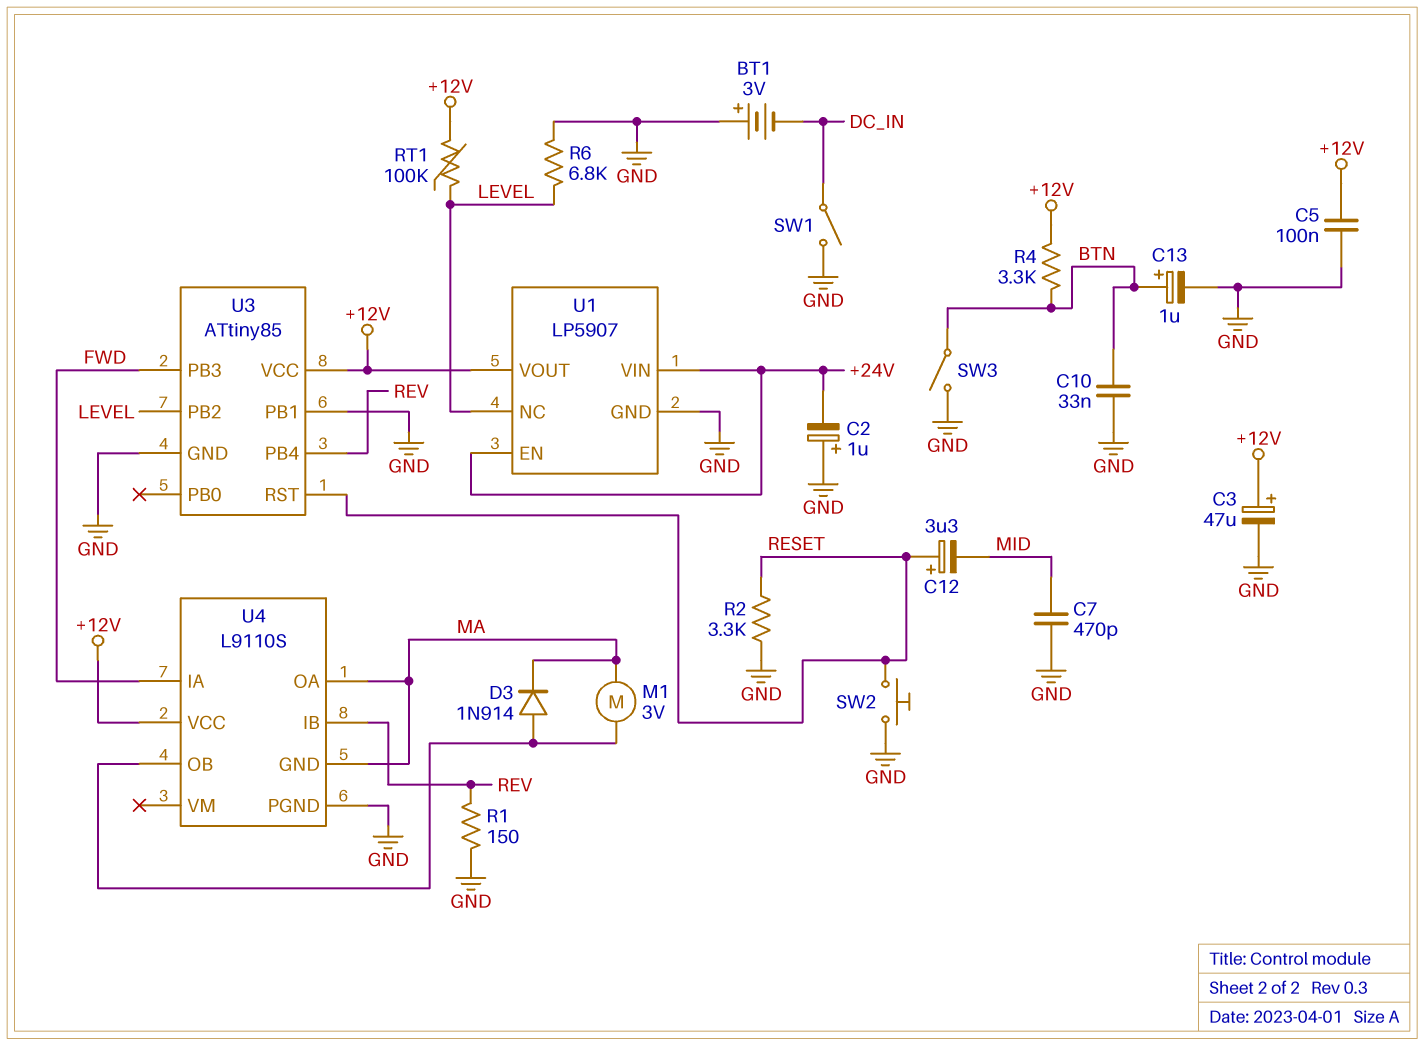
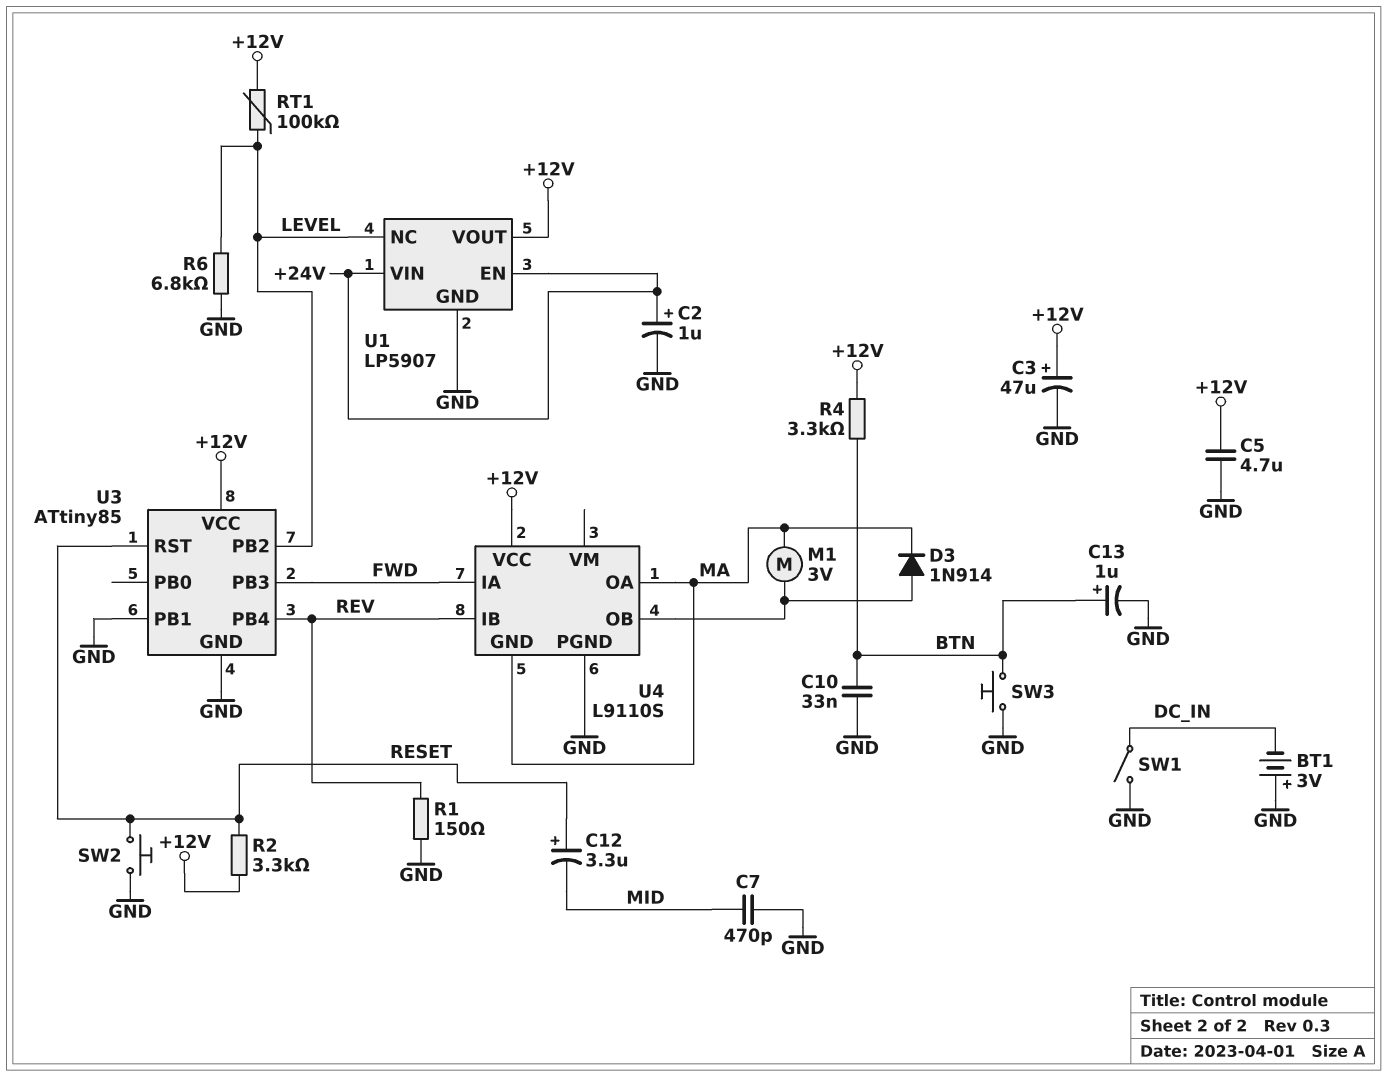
C2: 1uF (plus GND, minus +24V) -> 1uF (plus +24V, minus GND)
C5: 100nF (+12V, GND) -> 4.7uF (+12V, GND)
R2: 3.3k (GND, RESET) -> 3.3k (+12V, RESET)
SW3: switch (BTN, GND) -> button (BTN, GND)

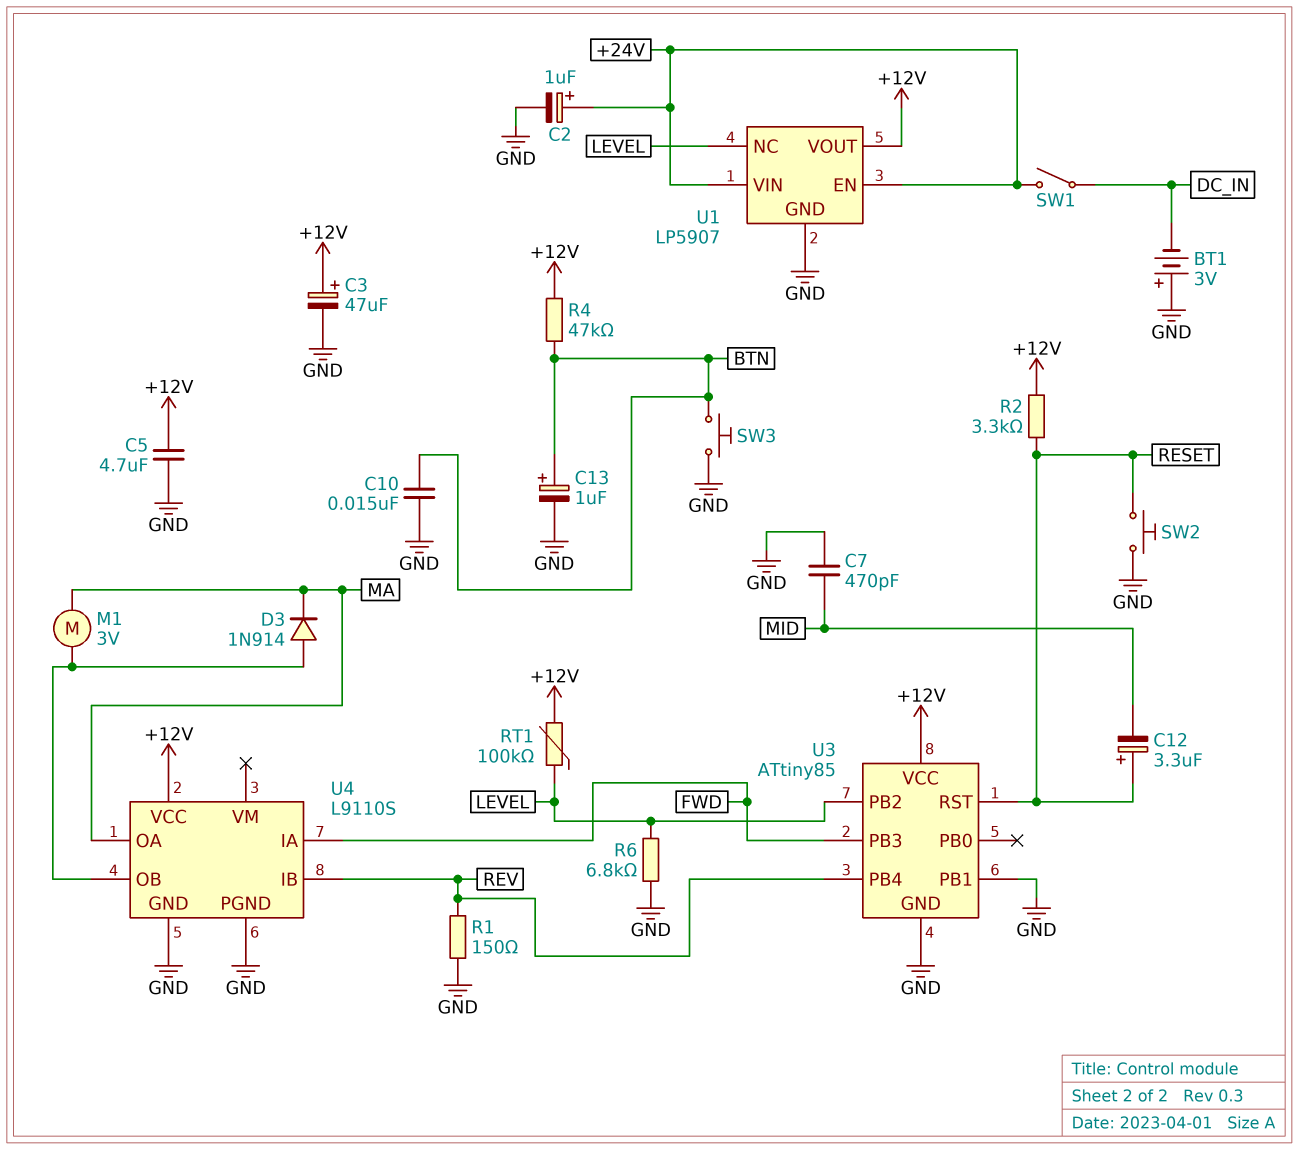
C10: 33nF (BTN, GND) -> 15nF (BTN, GND)
R4: 3.3k (+12V, BTN) -> 47k (+12V, BTN)
SW1: switch (DC_IN, GND) -> switch (+24V, DC_IN)
U4 pin GND: MA -> GND

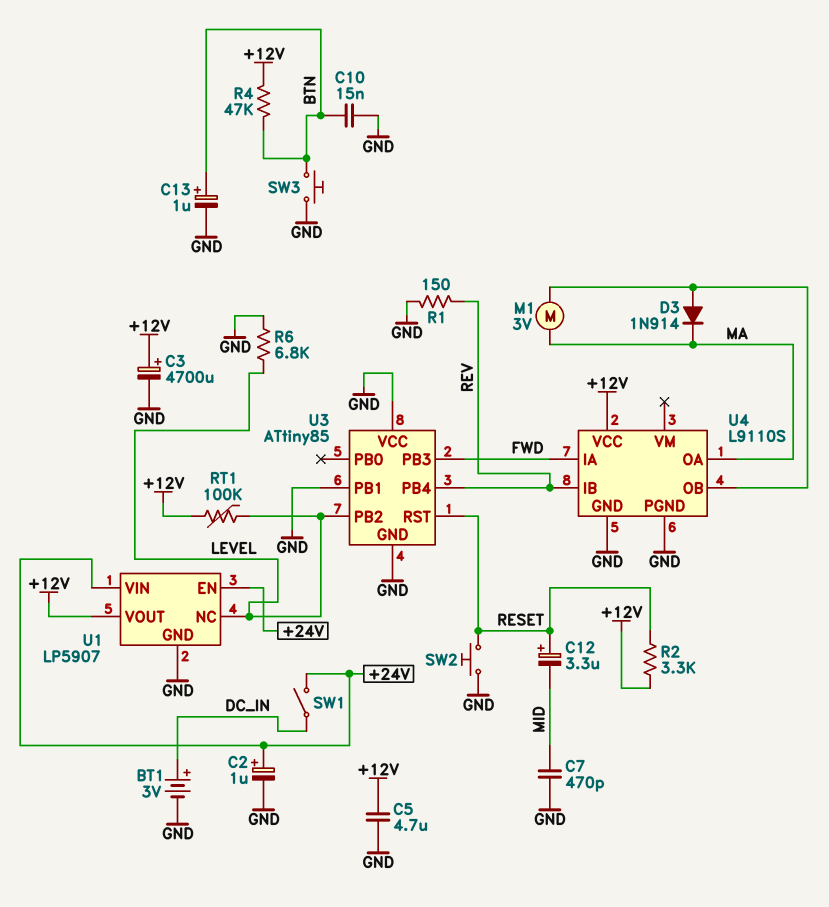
BT1: 3V (plus GND, minus DC_IN) -> 3V (plus DC_IN, minus GND)
C3: 47uF (plus +12V, minus GND) -> 4700uF (plus +12V, minus GND)
U3 pin VCC: +12V -> GND

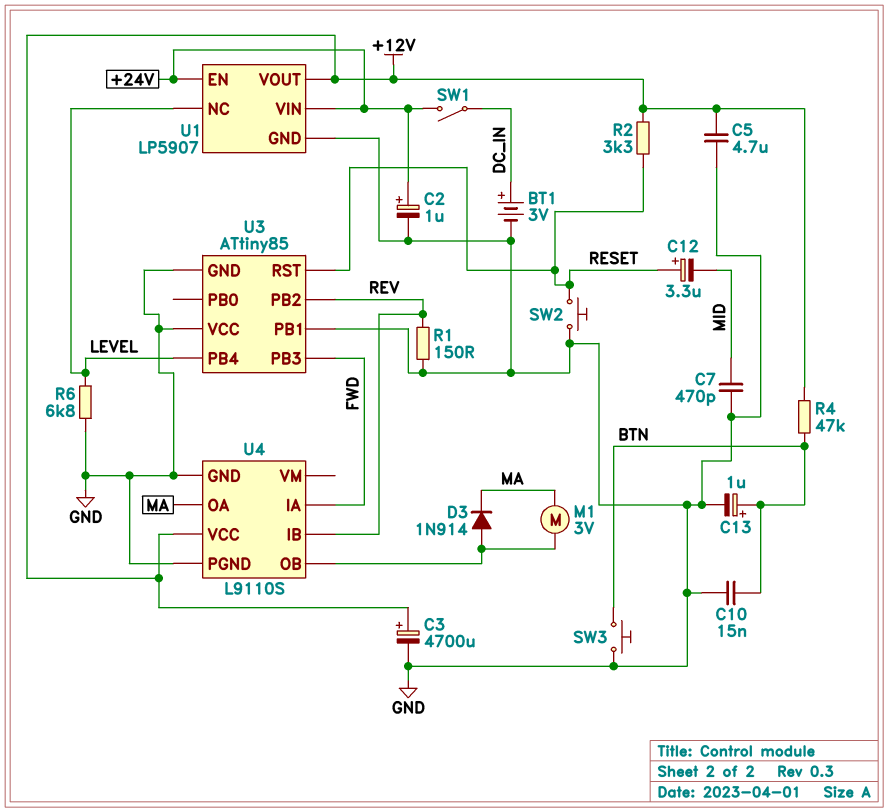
RT1: 100k (+12V, LEVEL) -> none
U3 pin PB2: LEVEL -> REV
U3 pin PB4: REV -> LEVEL

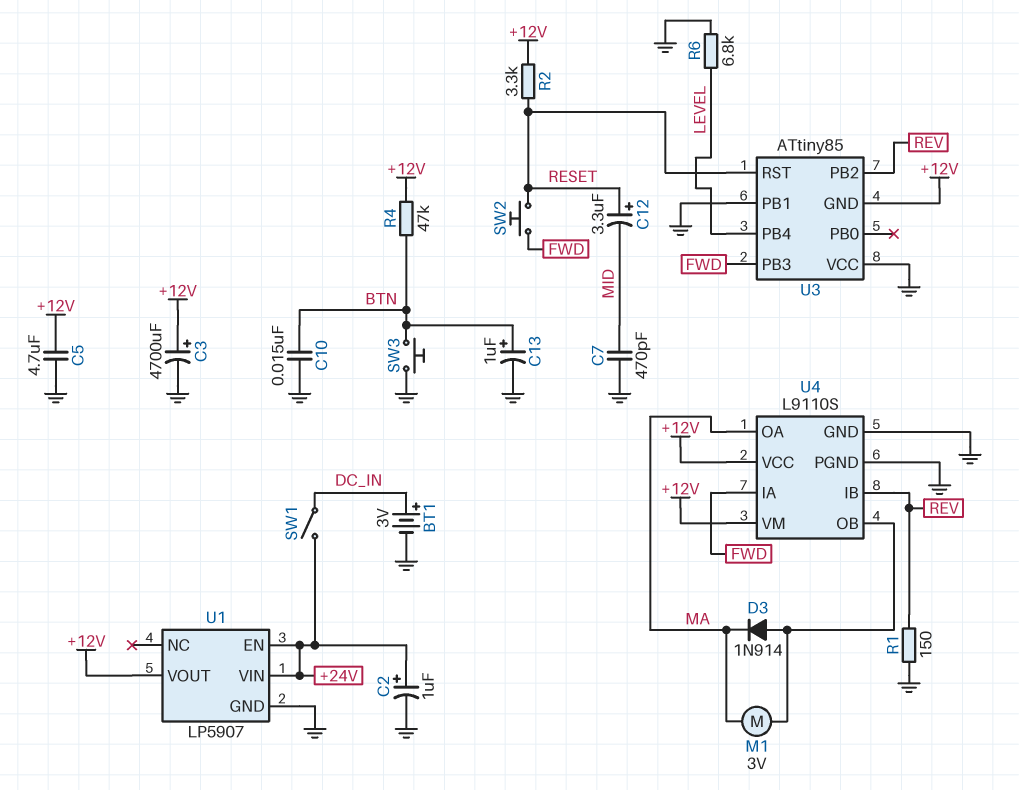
SW2: button (GND, RESET) -> button (FWD, RESET)
U1 pin NC: LEVEL -> none
U3 pin GND: GND -> +12V
U4 pin VM: none -> +12V

